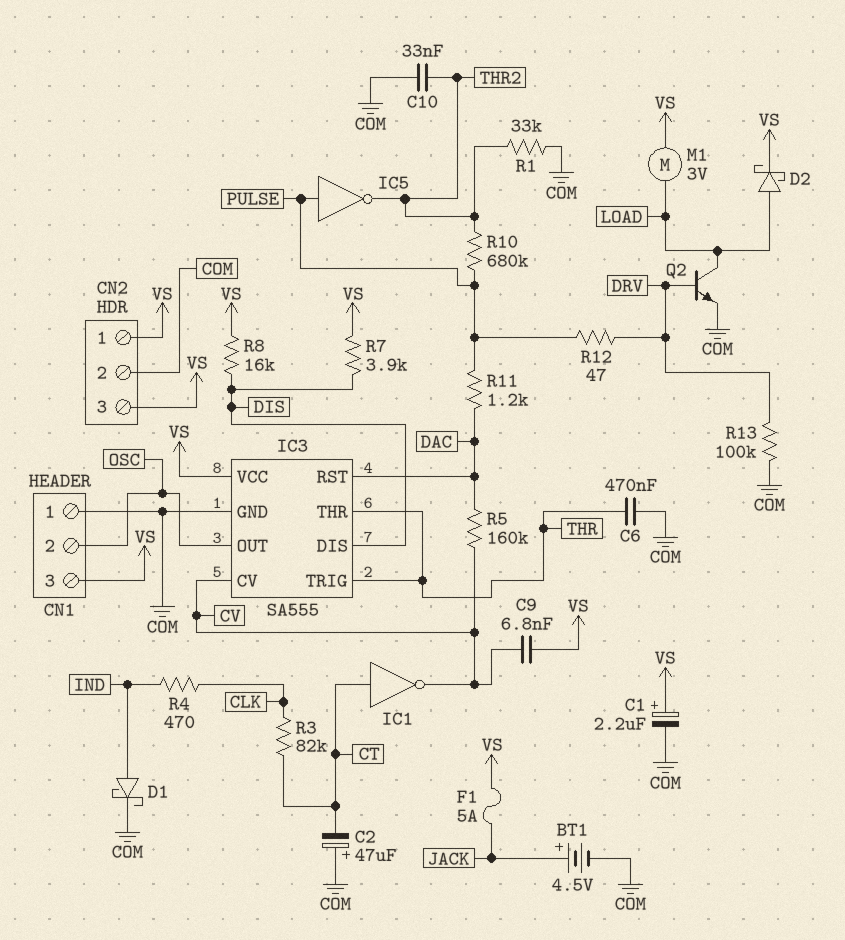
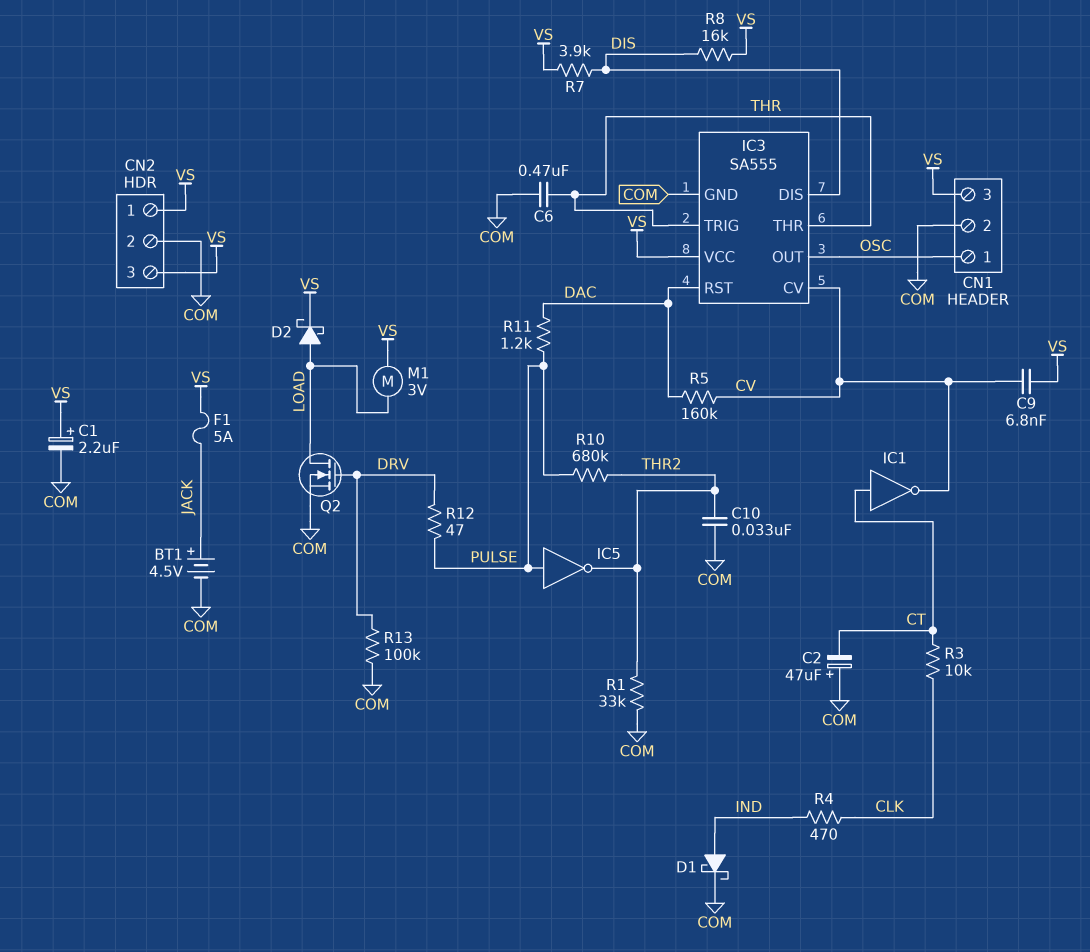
CN1 pin 1: COM -> OSC
CN1 pin 2: OSC -> COM
Q2: NPN (B DRV, C LOAD, E COM) -> NMOS (G DRV, D LOAD, S COM)
R3: 82k (CLK, CT) -> 10k (CLK, CT)

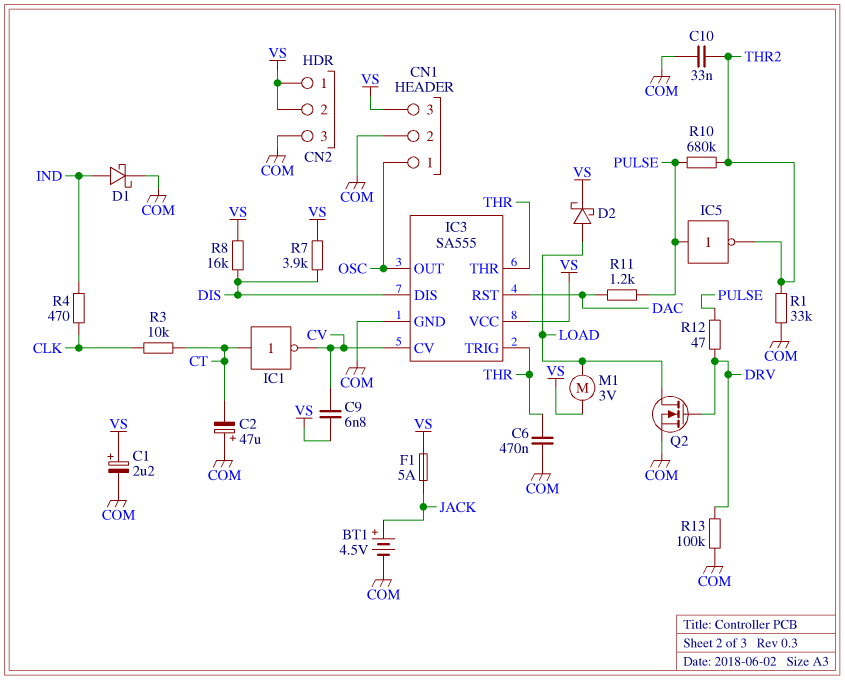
CN2 pin 2: COM -> VS
CN2 pin 3: VS -> COM
R5: 160k (CV, DAC) -> none

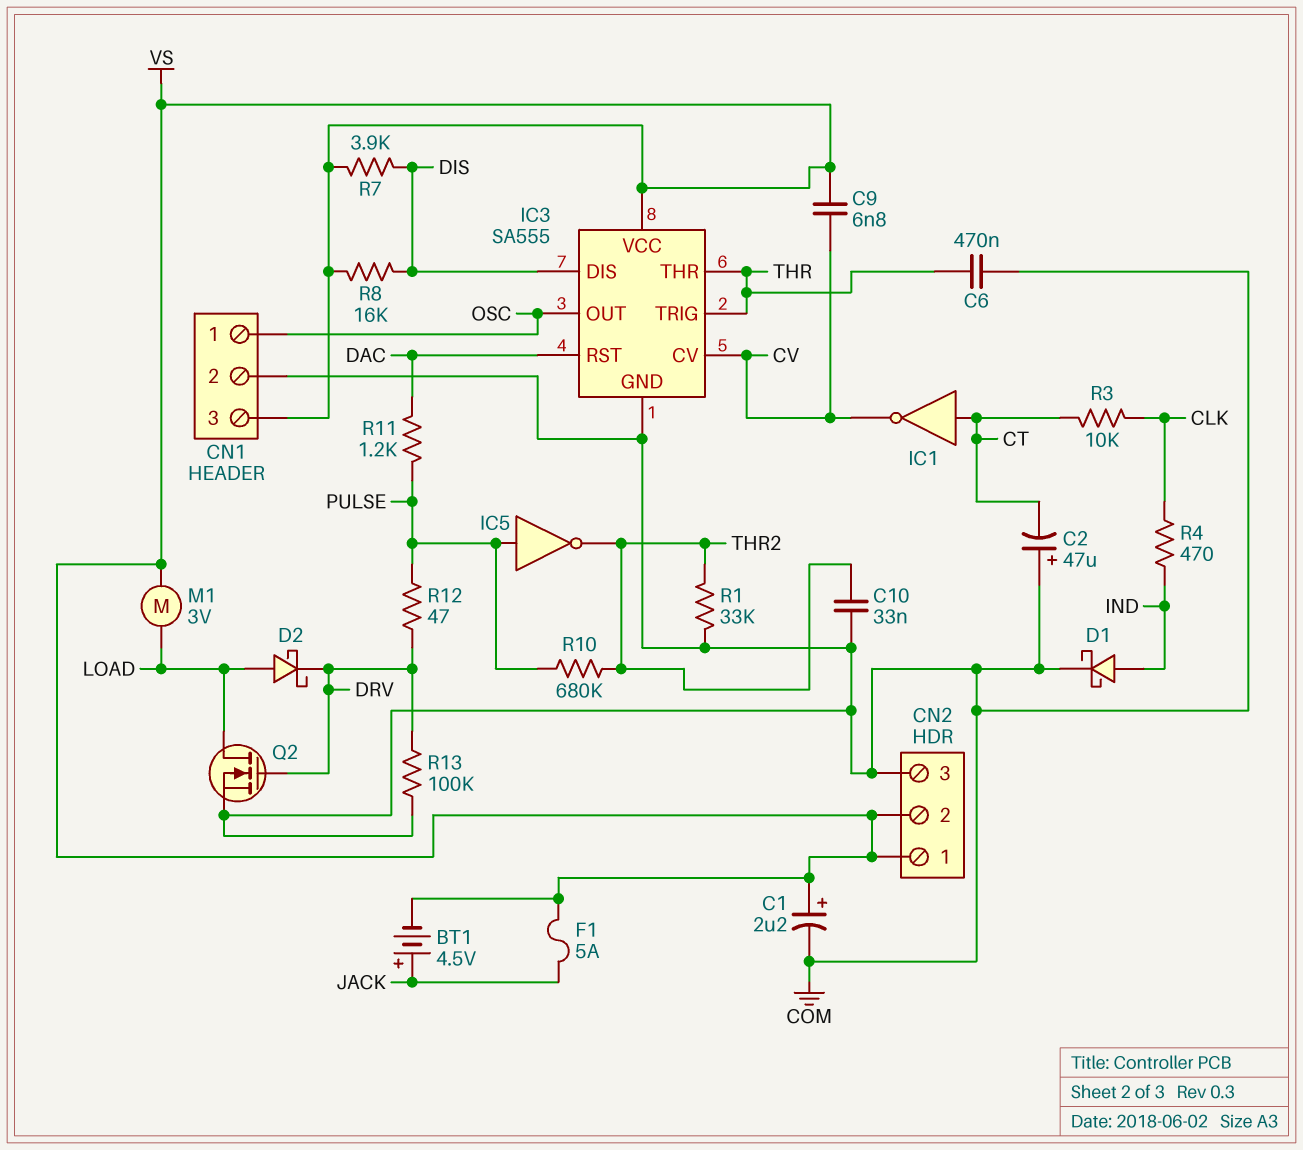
BT1: 4.5V (plus JACK, minus COM) -> 4.5V (plus JACK, minus VS)
D2: schottky (A LOAD, K VS) -> schottky (A LOAD, K DRV)

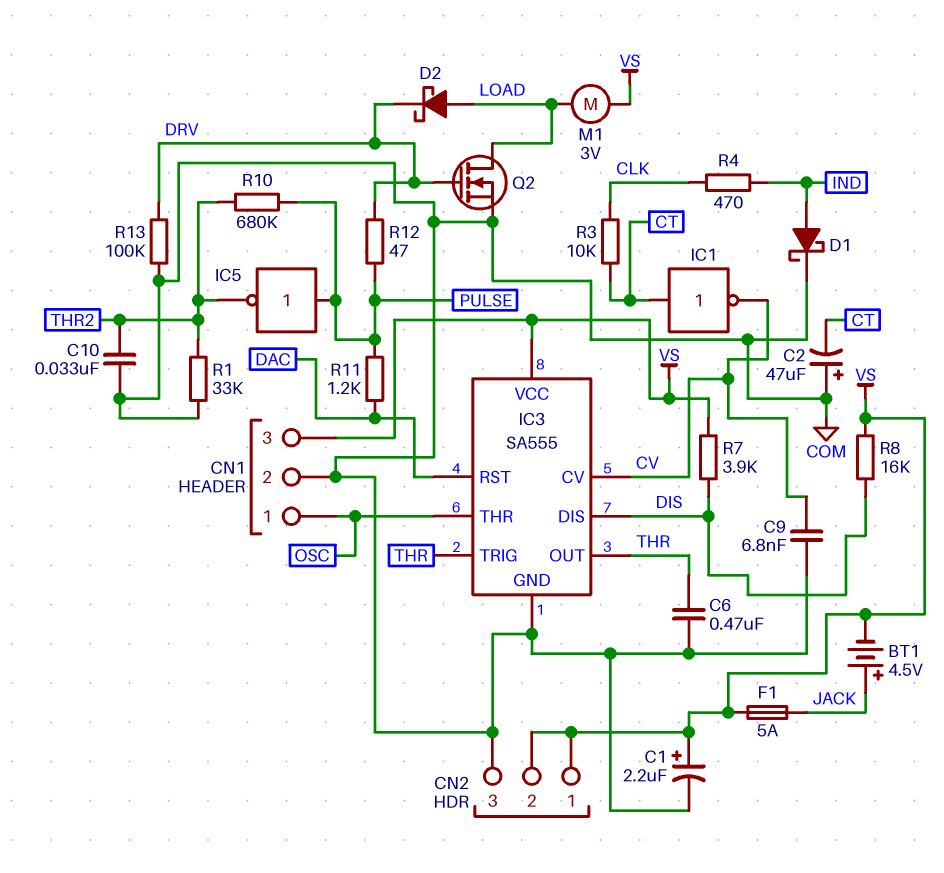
C9: 6.8nF (CV, VS) -> 6.8nF (COM, CV)
IC3 pin OUT: OSC -> THR
IC3 pin THR: THR -> OSC

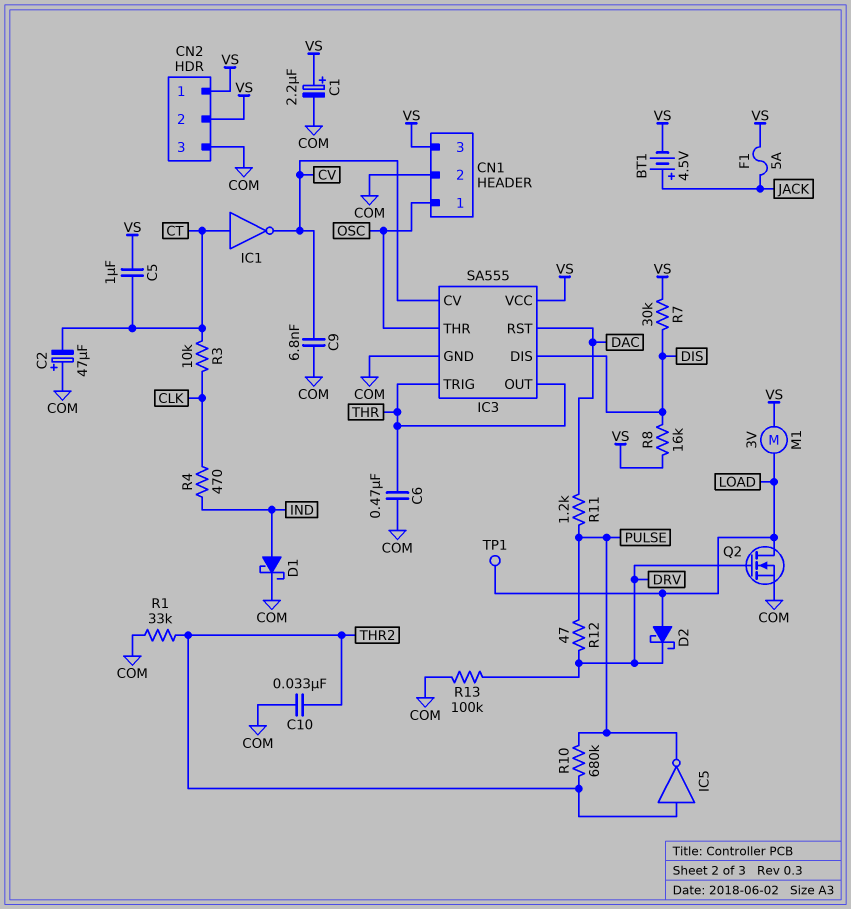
C5: none -> 1uF (CT, VS)
IC5: NOT (in PULSE, out THR2) -> NOT (in THR2, out PULSE)
R7: 3.9k (DIS, VS) -> 30k (DIS, VS)
TP1: none -> test point (LOAD)

